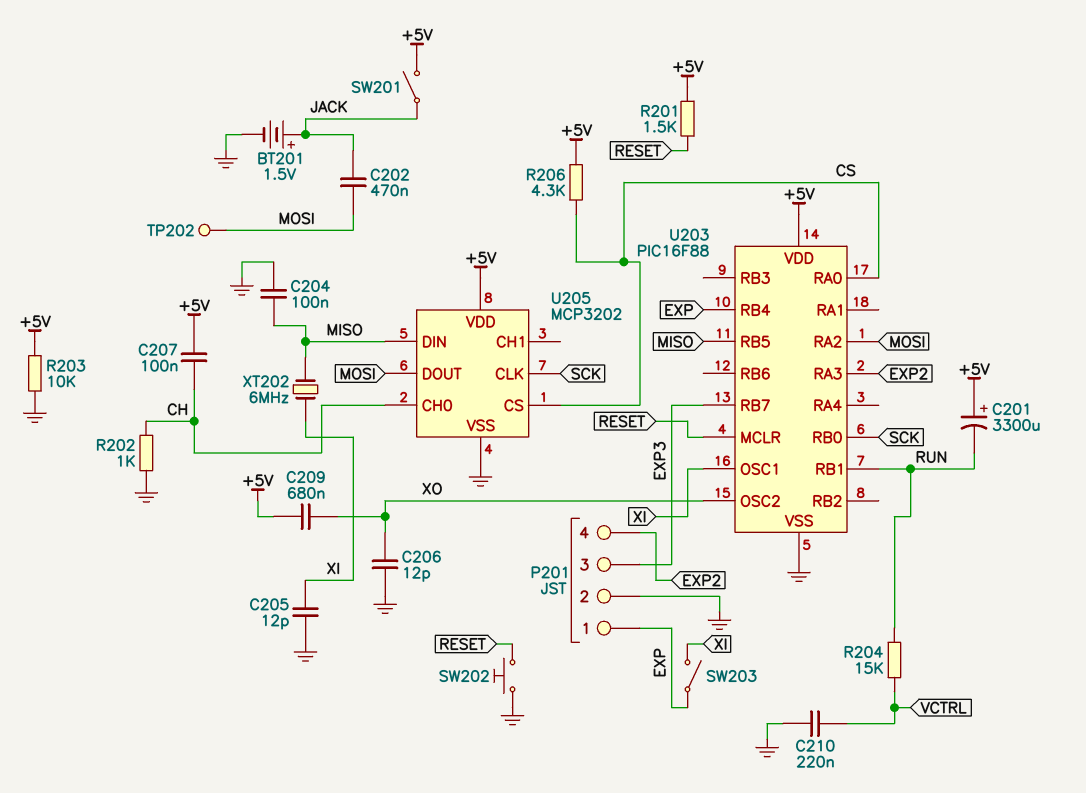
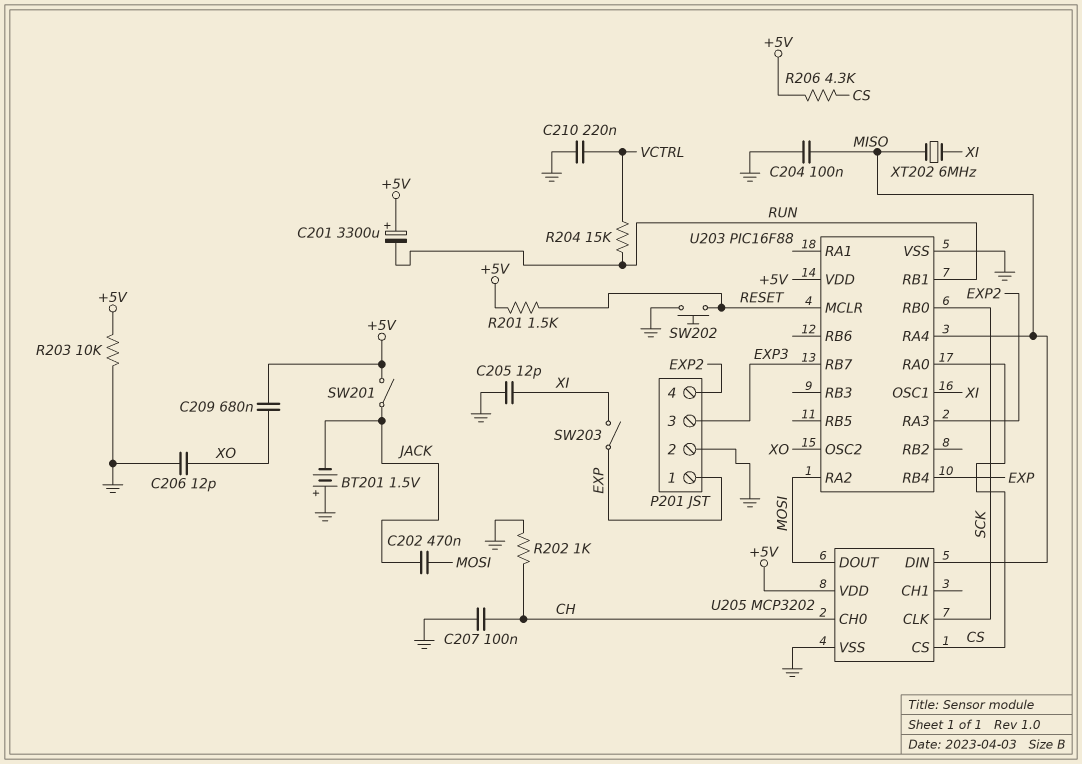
BT201: 1.5V (plus JACK, minus GND) -> 1.5V (plus GND, minus JACK)
C207: 100nF (+5V, CH) -> 100nF (CH, GND)
TP202: test point (MOSI) -> none
U203 pin RA4: none -> MISO
U203 pin RB5: MISO -> none

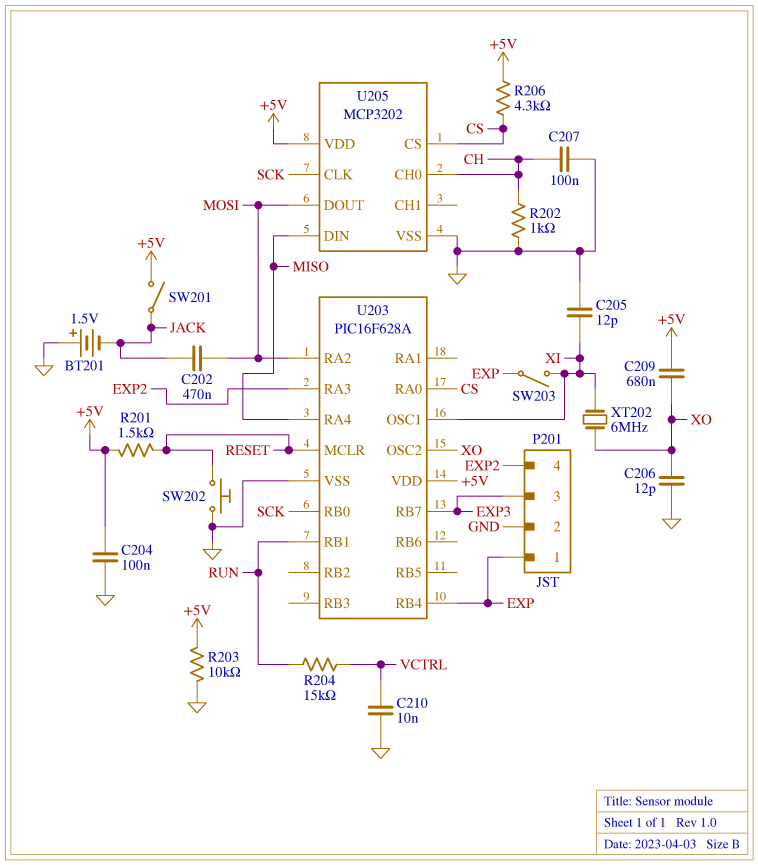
C201: 3300uF (plus +5V, minus RUN) -> none
C204: 100nF (GND, MISO) -> 100nF (+5V, GND)
C210: 220nF (GND, VCTRL) -> 10nF (GND, VCTRL)
U203: PIC16F88 -> PIC16F628A
XT202: 6MHz (MISO, XI) -> 6MHz (XI, XO)

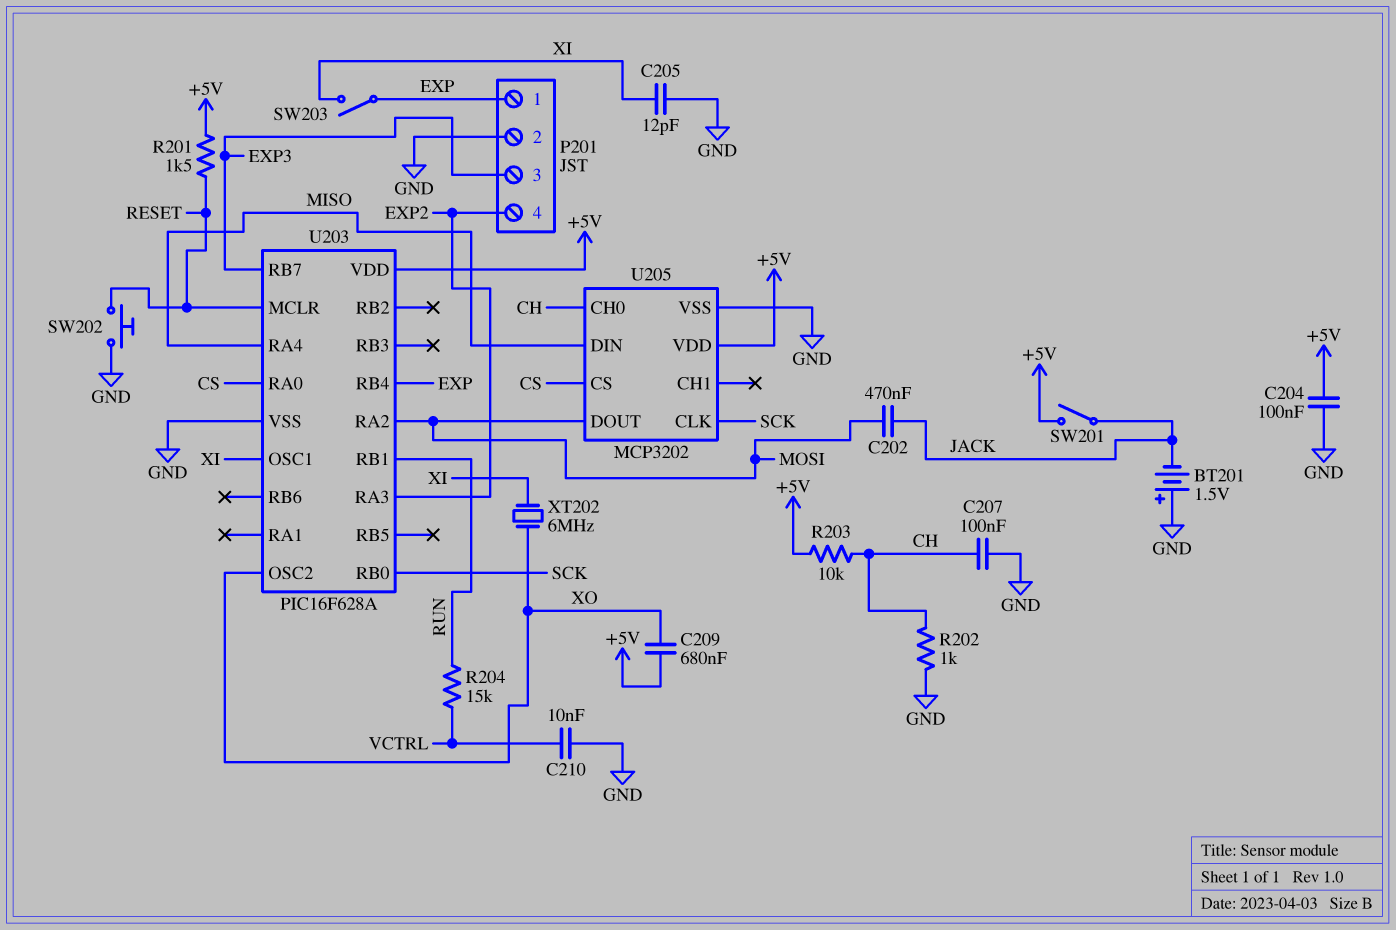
C206: 12pF (GND, XO) -> none
R203: 10k (+5V, GND) -> 10k (+5V, CH)
R206: 4.3k (+5V, CS) -> none

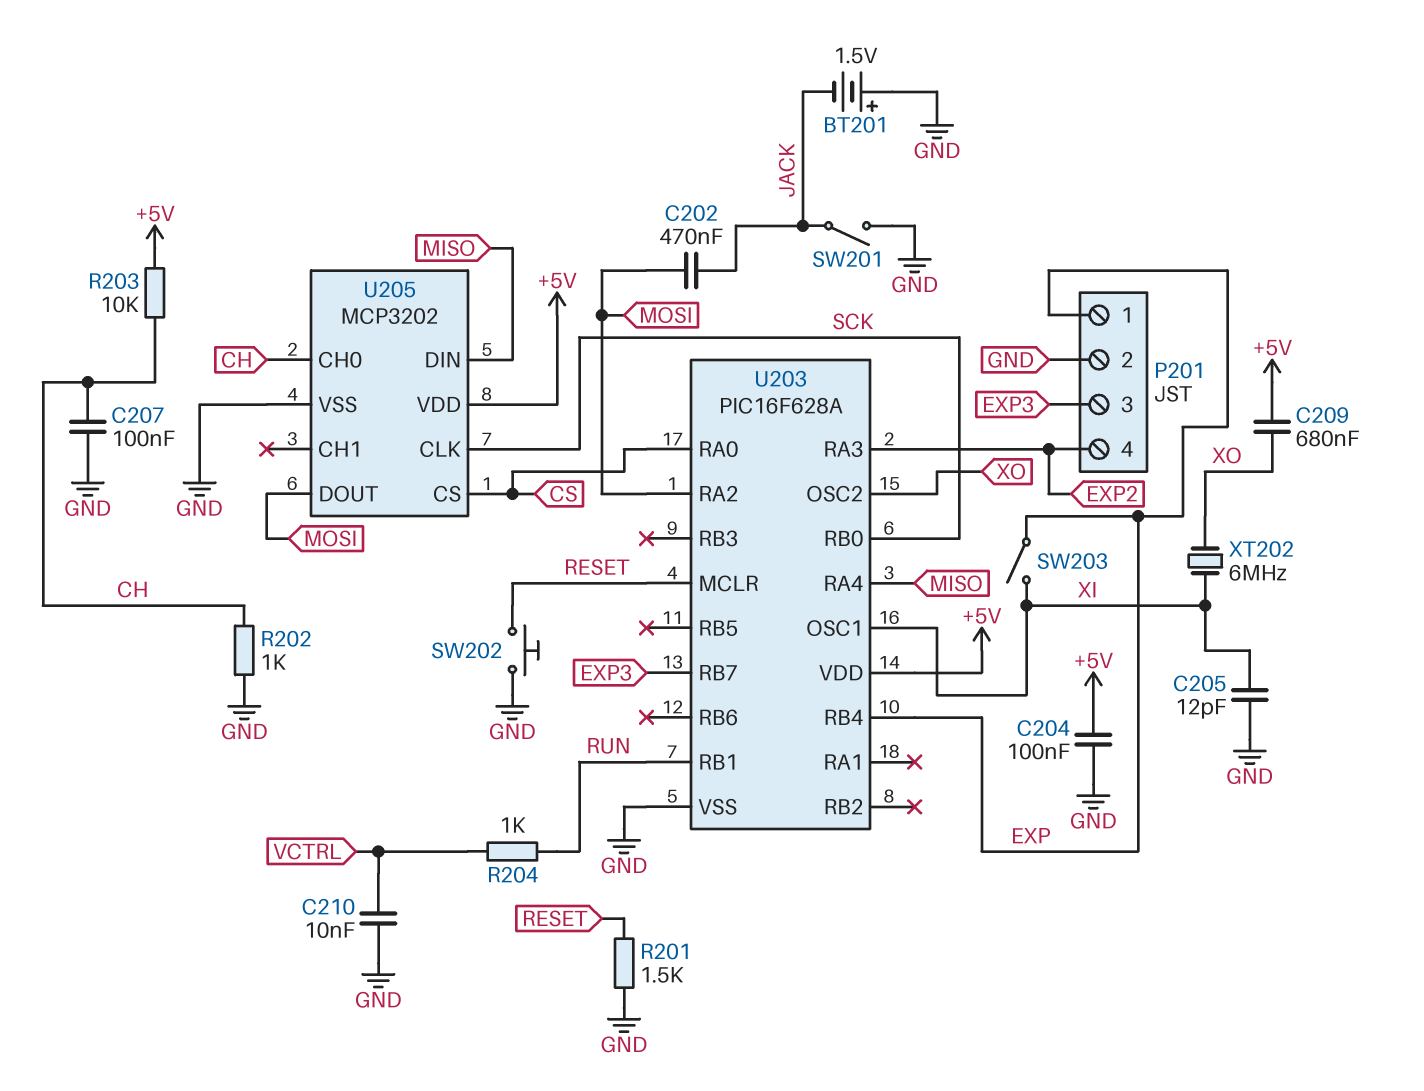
R201: 1.5k (+5V, RESET) -> 1.5k (GND, RESET)
R204: 15k (RUN, VCTRL) -> 1k (RUN, VCTRL)
SW201: switch (+5V, JACK) -> switch (GND, JACK)

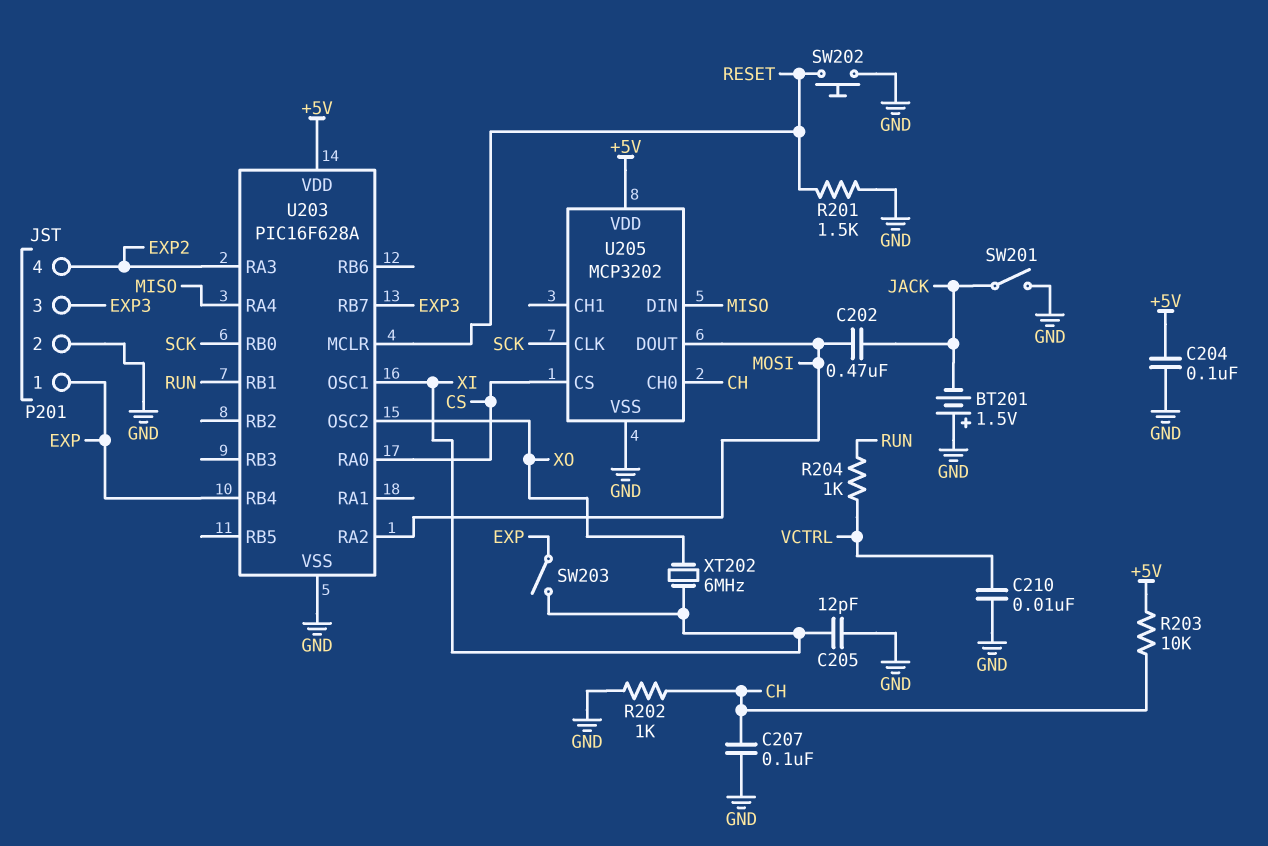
C209: 680nF (+5V, XO) -> none

